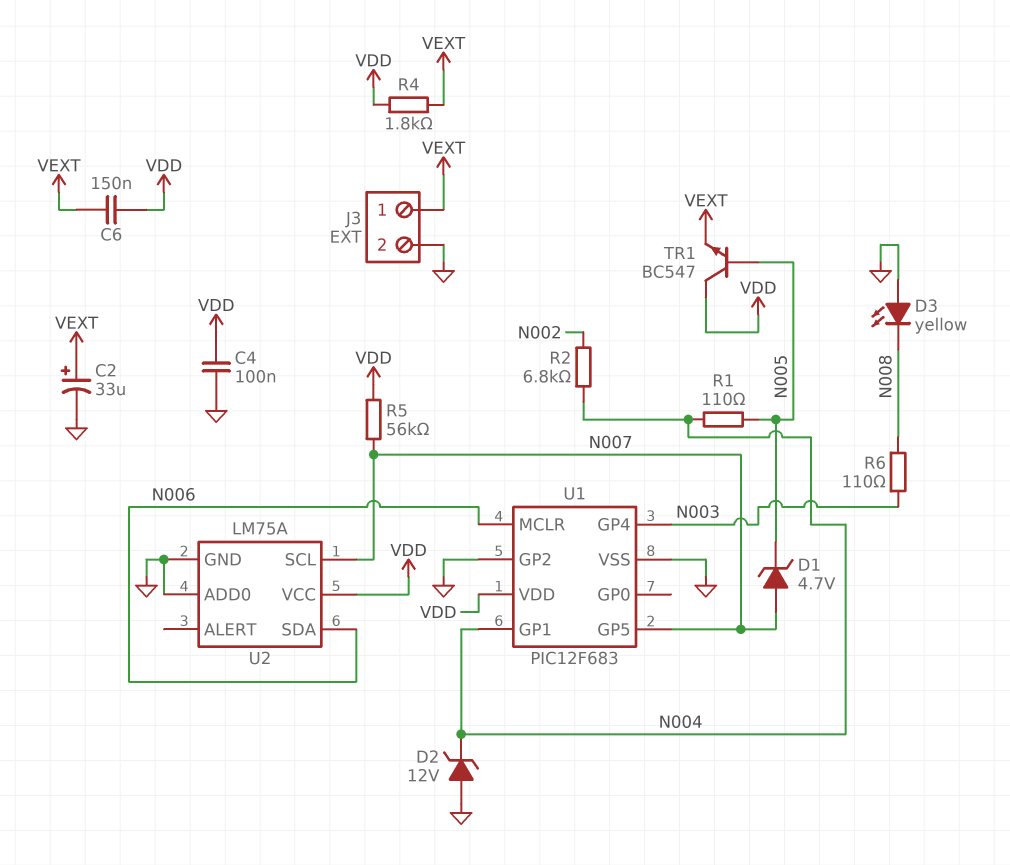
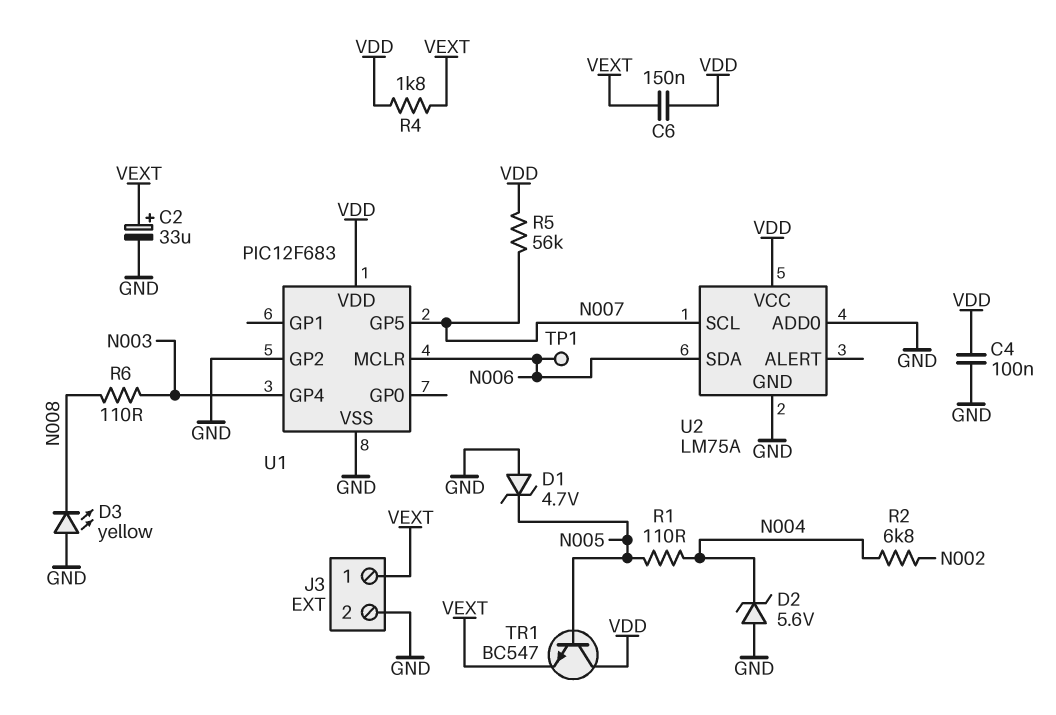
D1: zener 4.7V (A N007, K N005) -> zener 4.7V (A GND, K N005)
D2: zener 12V (A GND, K N004) -> zener 5.6V (A GND, K N004)
TP1: none -> test point (N006)
U1 pin GP1: N004 -> none

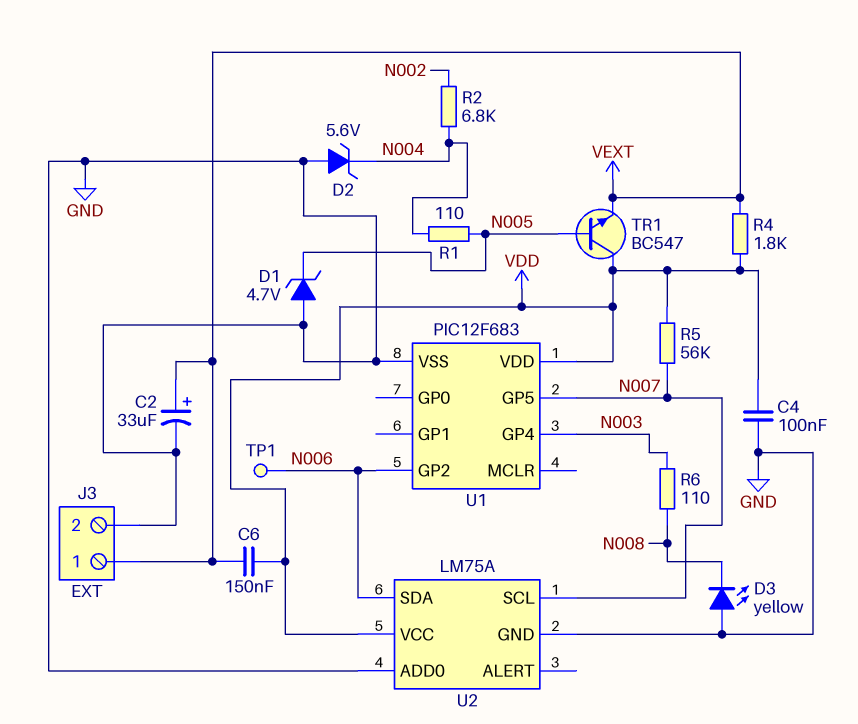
U1 pin GP2: GND -> N006
U1 pin MCLR: N006 -> none

